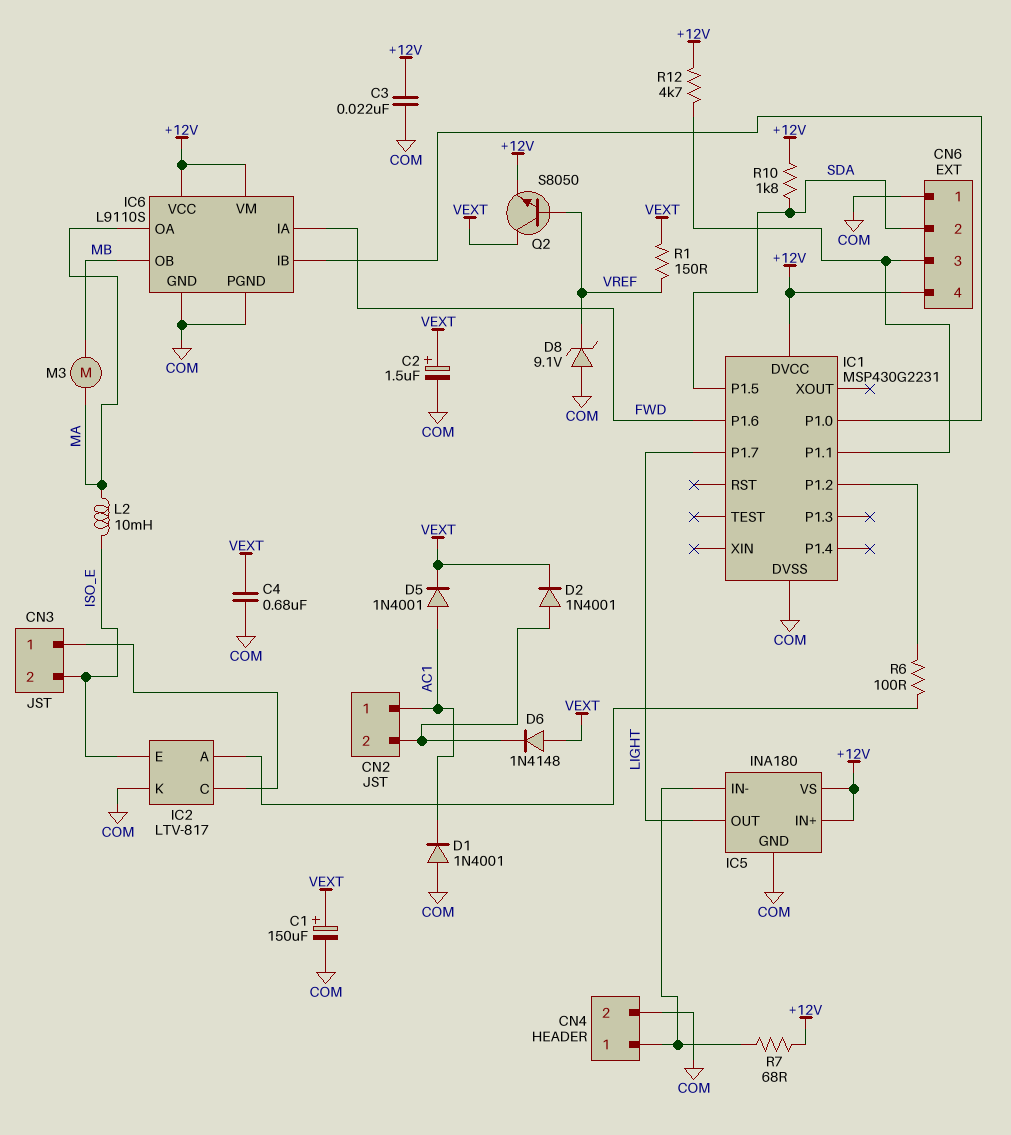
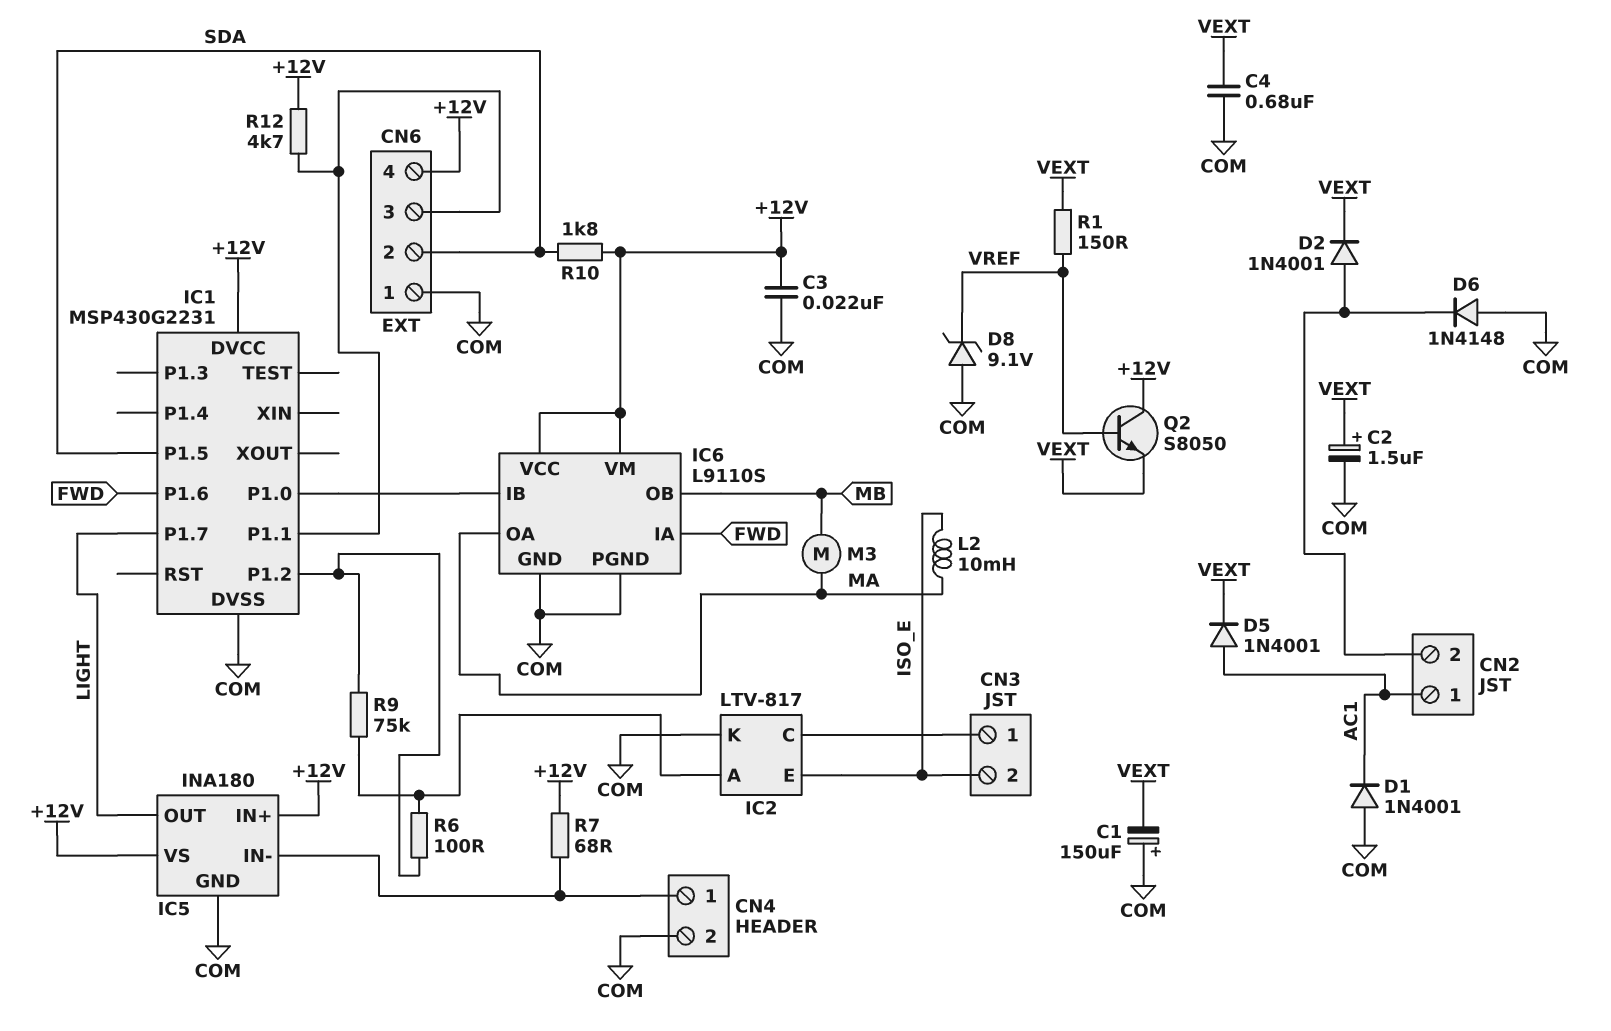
C1: 150uF (plus VEXT, minus COM) -> 150uF (plus COM, minus VEXT)
D6: diode 1N4148 (A VEXT, K CN2/2) -> diode 1N4148 (A COM, K CN2/2)
Q2: NPN S8050 (B VREF, C VEXT, E +12V) -> NPN S8050 (B VREF, C +12V, E VEXT)
R9: none -> 75k (IC1/P1.2, IC2/A)

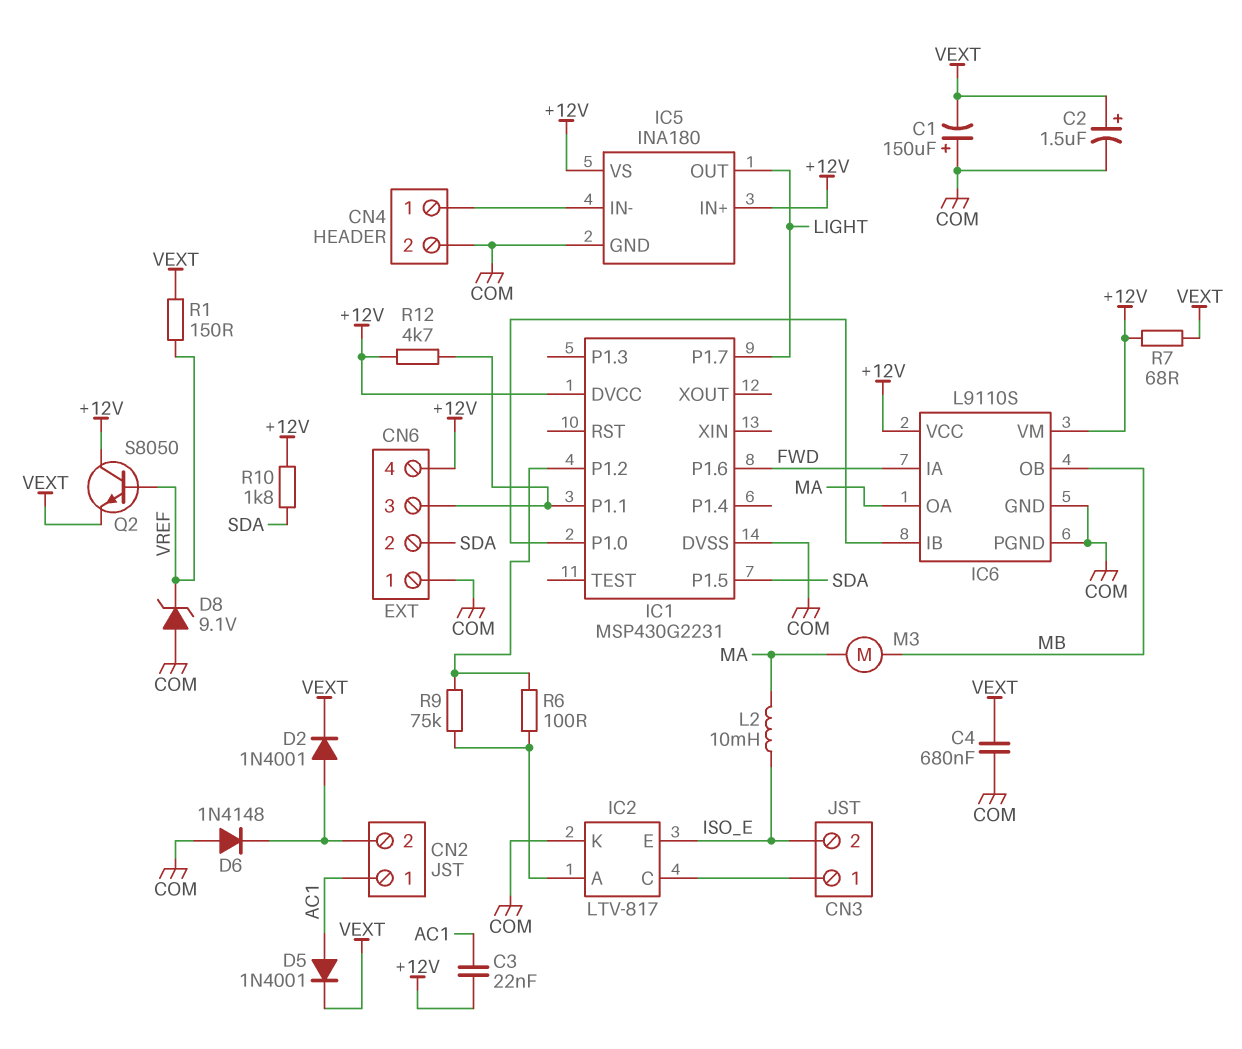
C3: 22nF (+12V, COM) -> 22nF (+12V, AC1)
D1: diode 1N4001 (A COM, K AC1) -> none
R7: 68 (+12V, CN4/1) -> 68 (+12V, VEXT)

